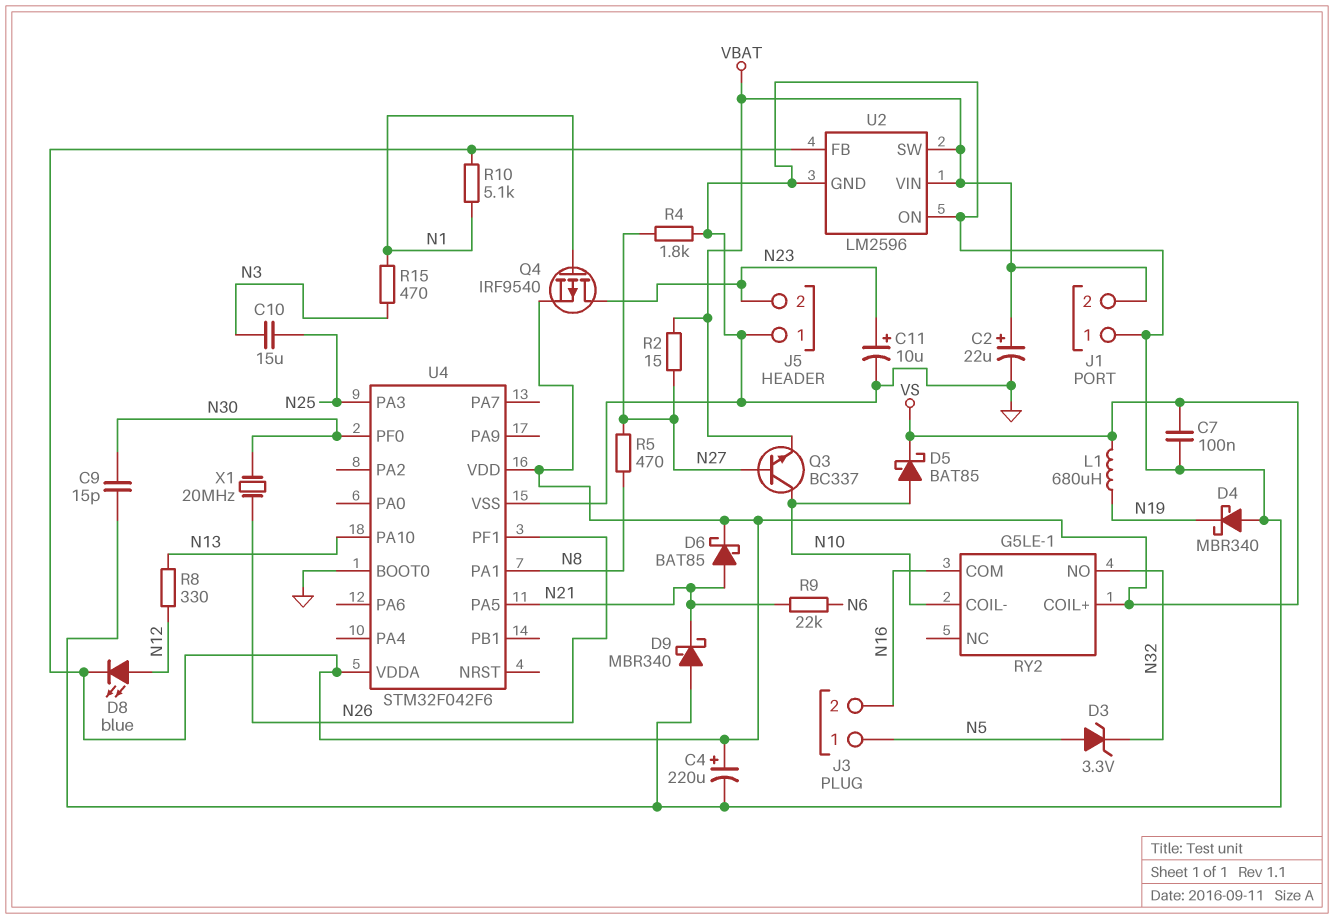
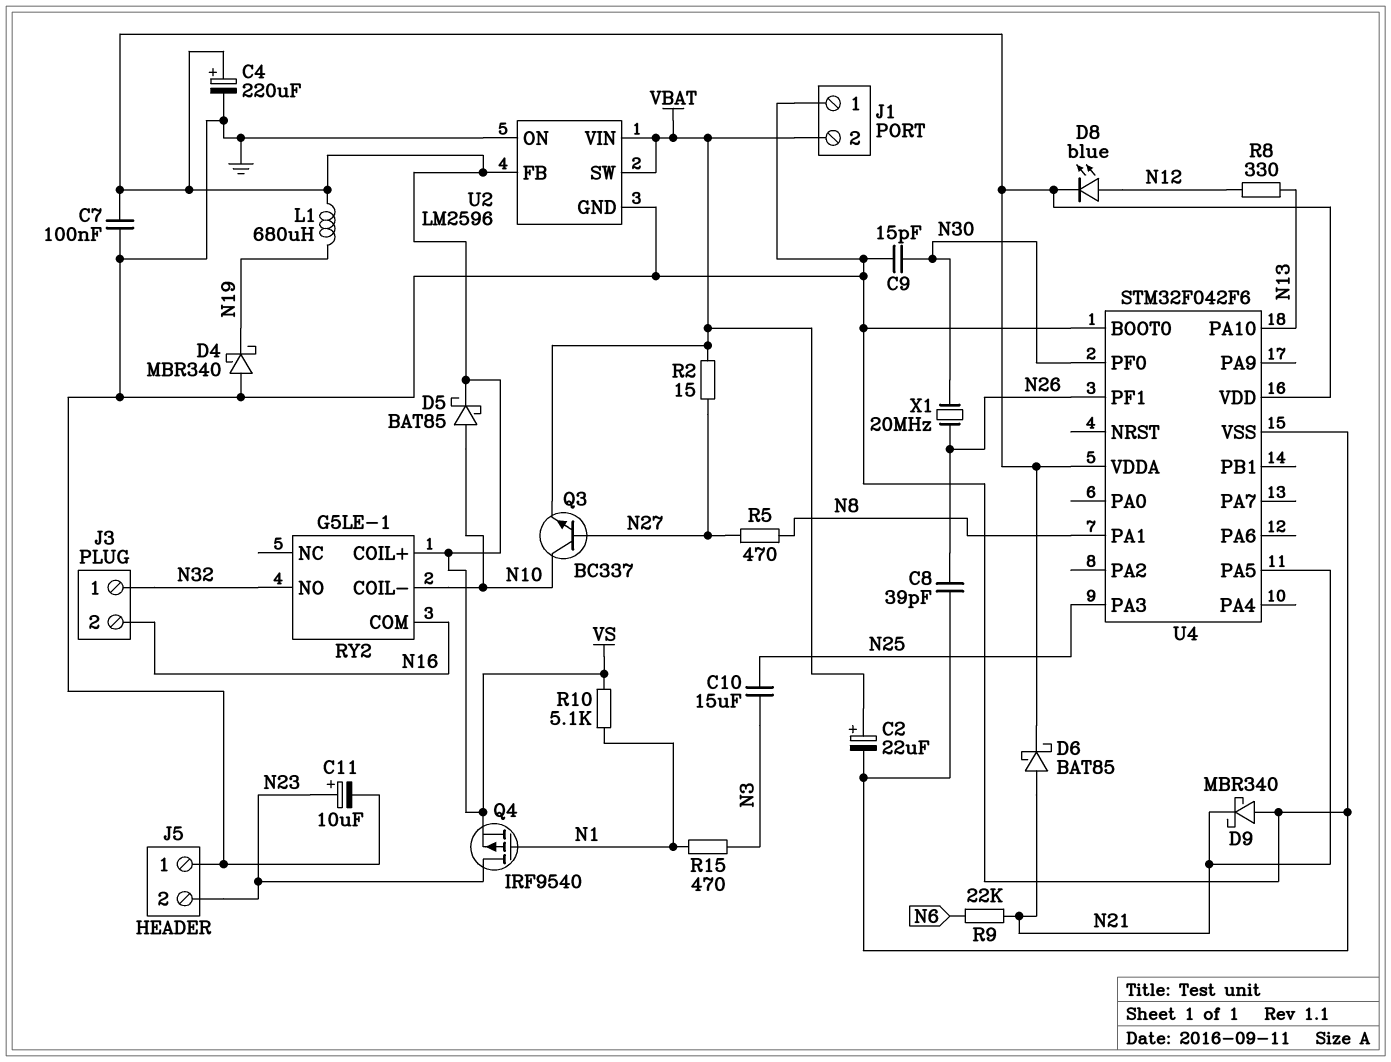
C8: none -> 39pF (GND, N26)
D3: zener 3.3V (A N5, K N32) -> none
J3 pin 1: N5 -> N32
R4: 1.8k (GND, N27) -> none

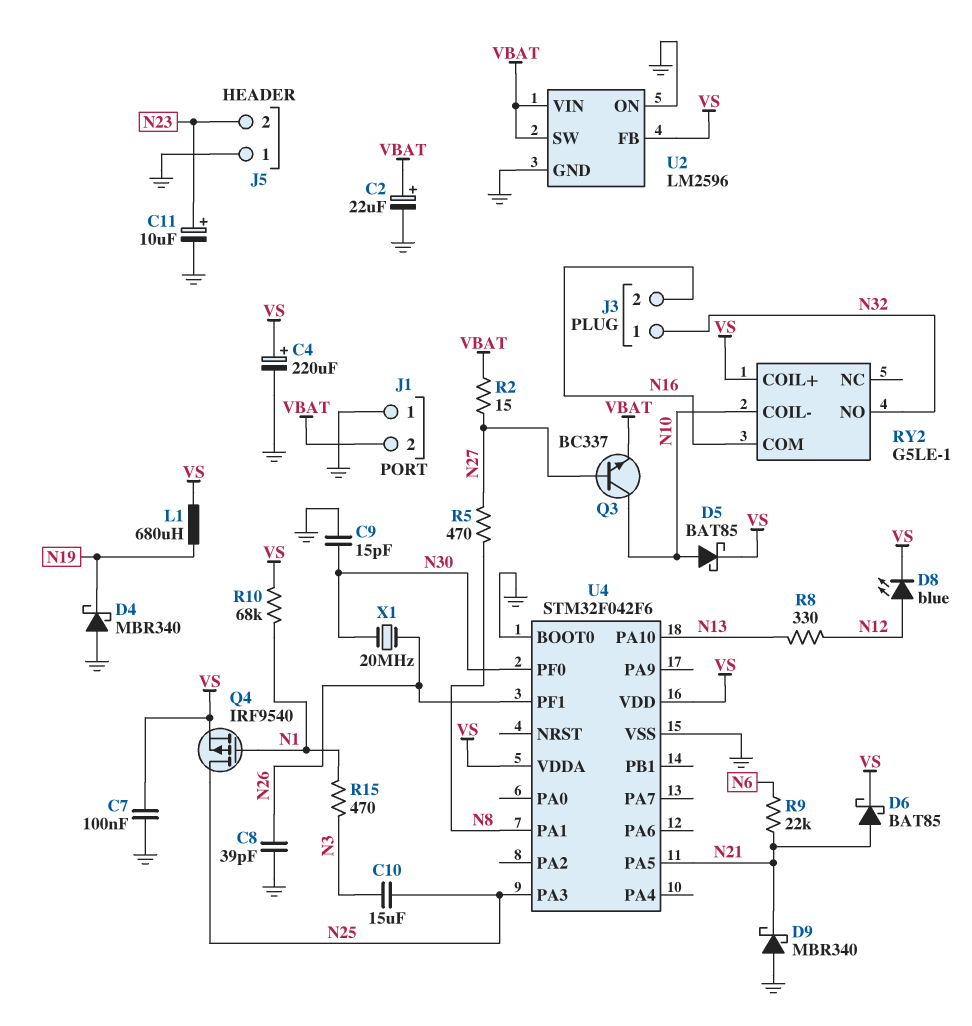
Q4: PMOS IRF9540 (G N1, D N23, S VS) -> PMOS IRF9540 (G N1, D N25, S VS)
R10: 5.1k (N1, VS) -> 68k (N1, VS)

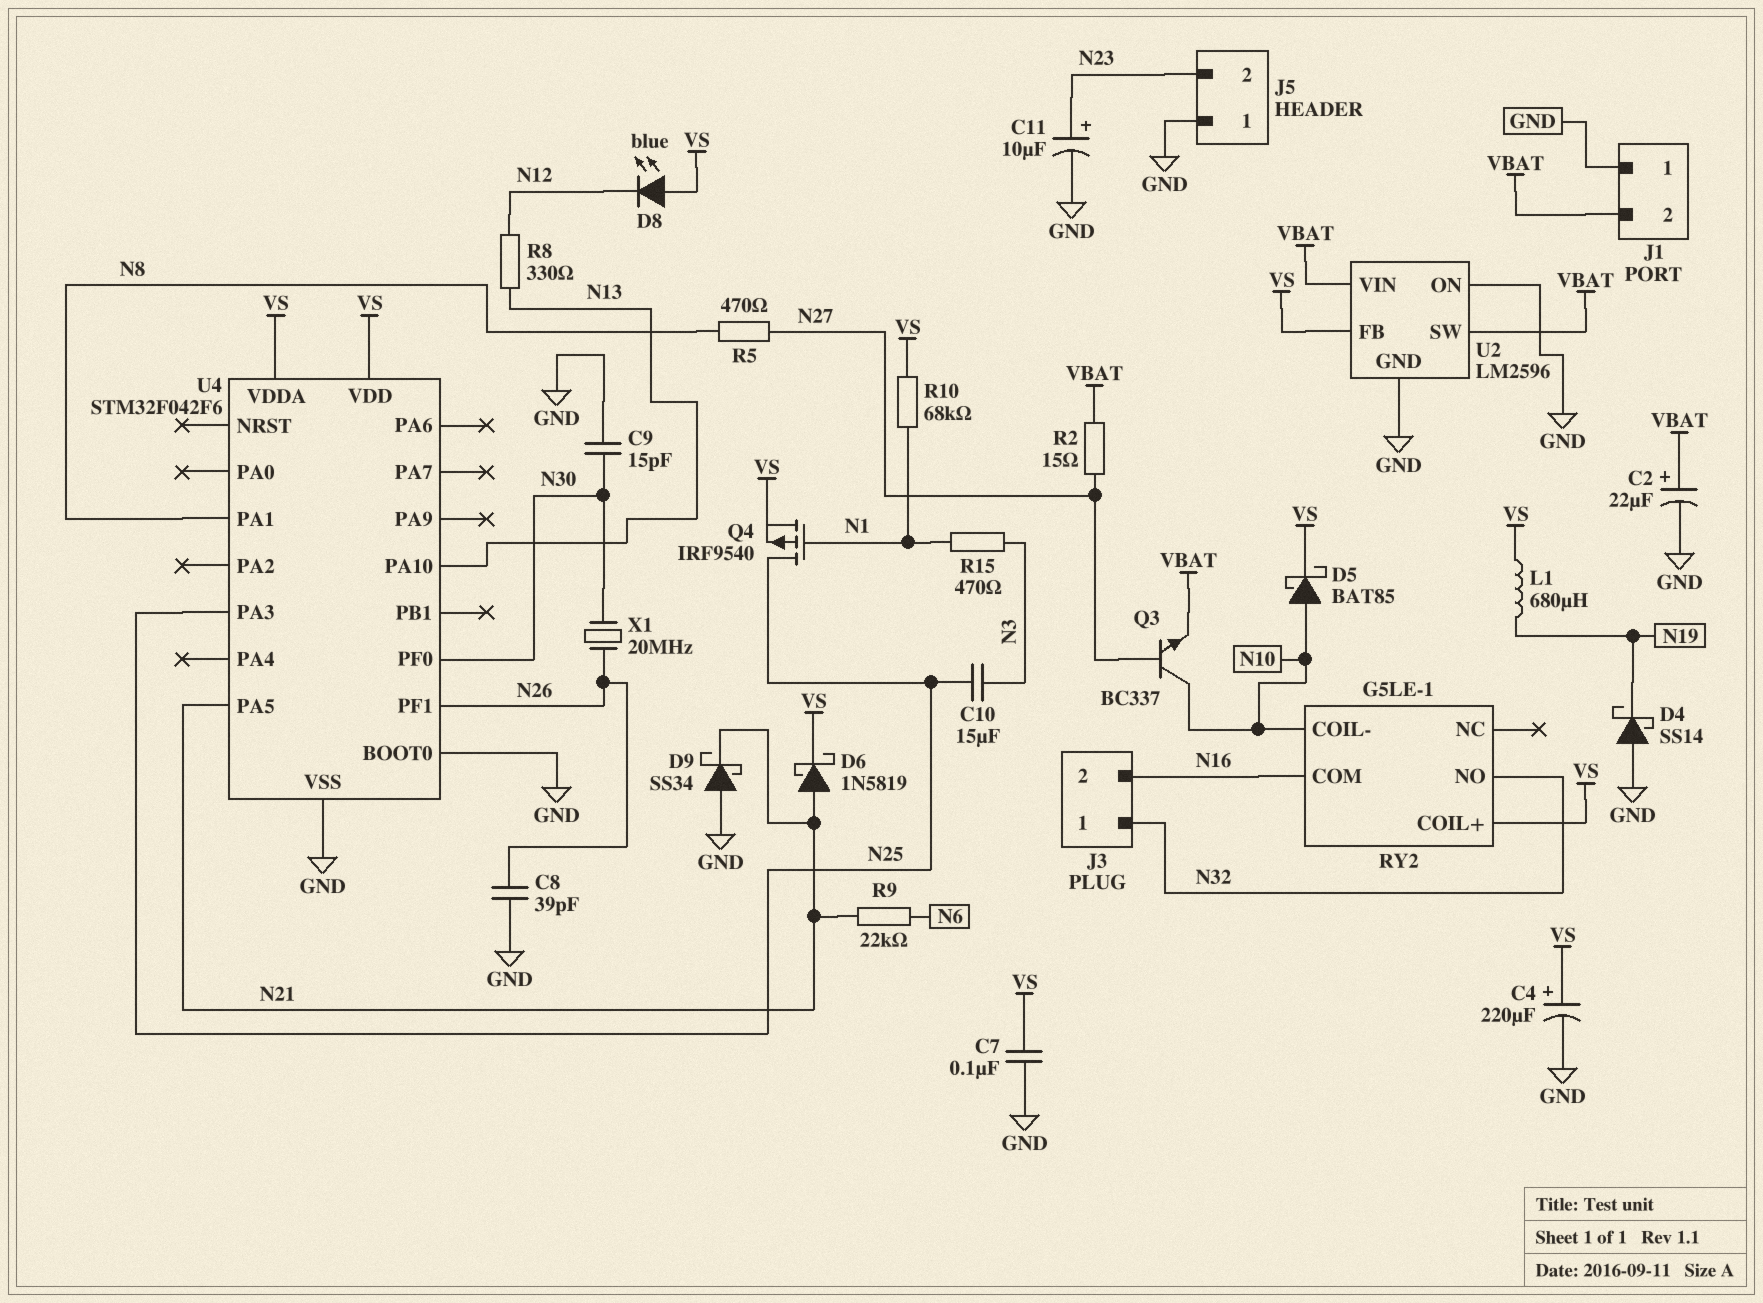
D4: schottky MBR340 (A GND, K N19) -> schottky SS14 (A GND, K N19)
D6: schottky BAT85 (A N21, K VS) -> schottky 1N5819 (A N21, K VS)
D8: LED blue (A N12, K VS) -> LED blue (A VS, K N12)
D9: schottky MBR340 (A GND, K N21) -> schottky SS34 (A GND, K N21)

